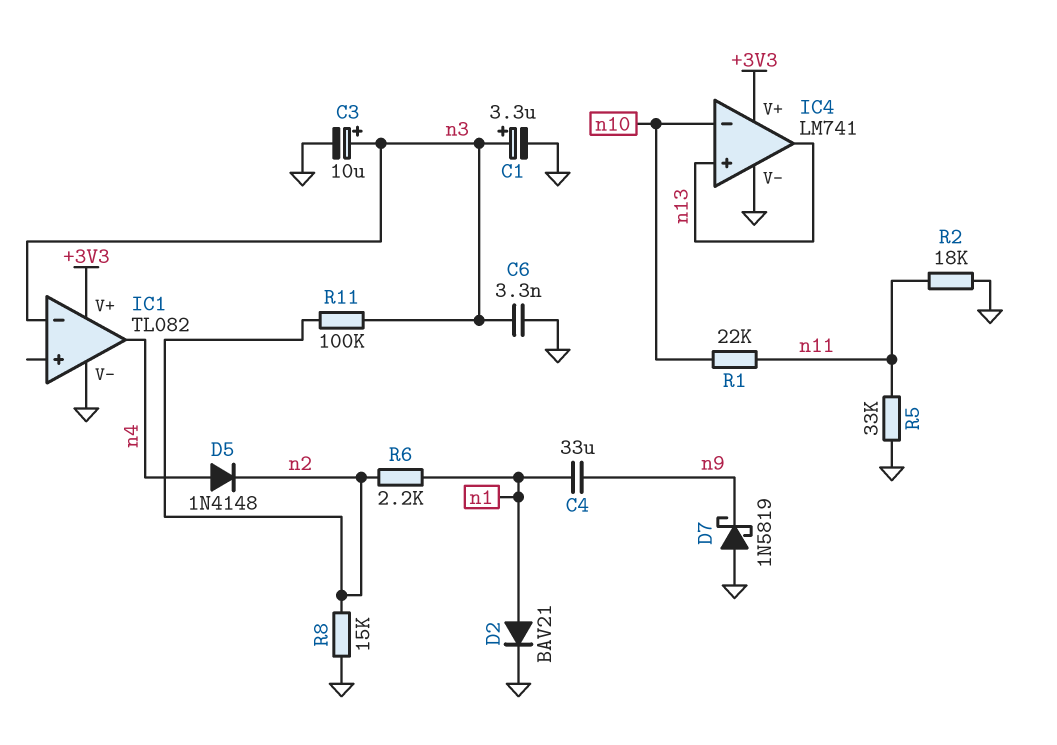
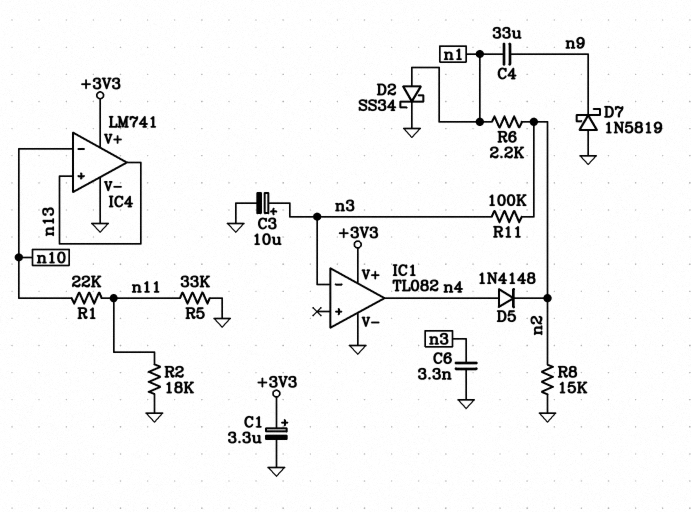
C1: 3.3uF (plus n3, minus GND) -> 3.3uF (plus +3V3, minus GND)
D2: diode BAV21 (A n1, K GND) -> schottky SS34 (A n1, K GND)

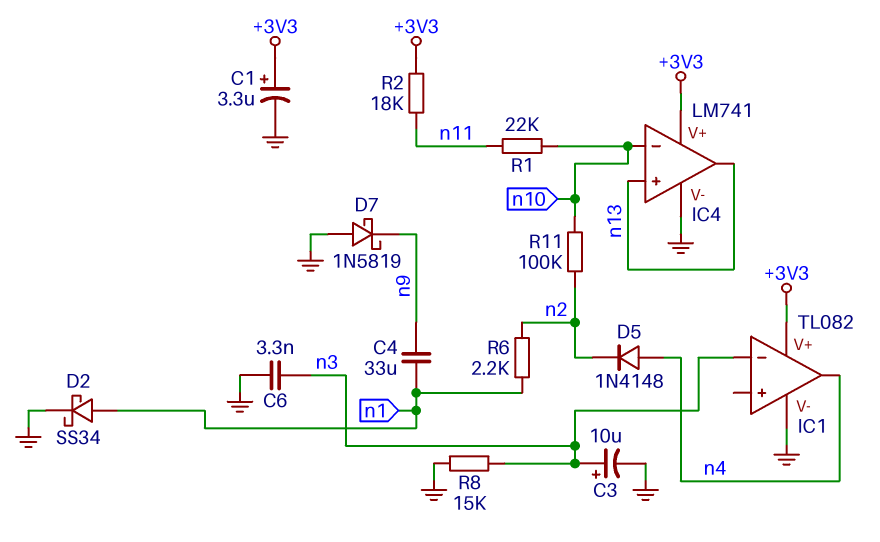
R2: 18k (GND, n11) -> 18k (+3V3, n11)
R5: 33k (GND, n11) -> none
R8: 15k (GND, n2) -> 15k (GND, n3)
R11: 100k (n2, n3) -> 100k (n2, n10)

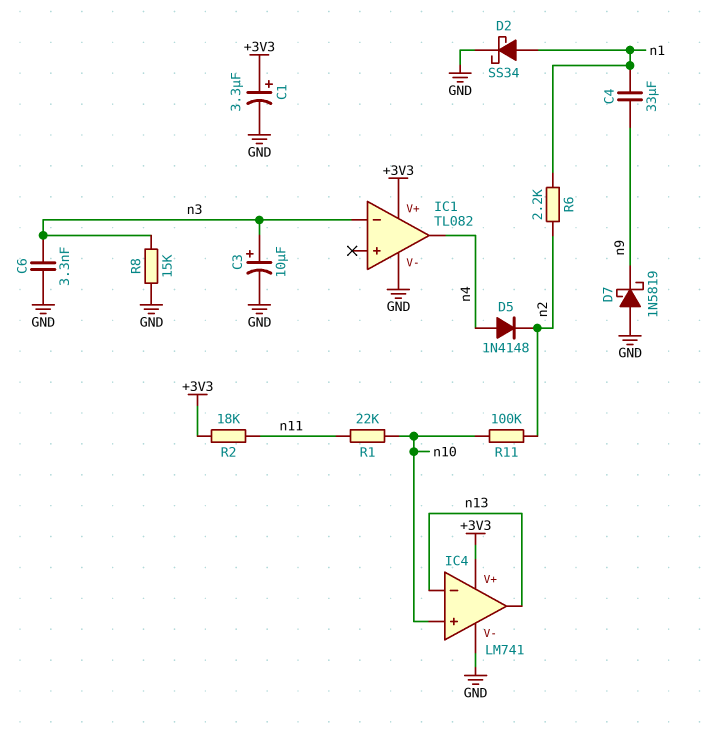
IC4 pin in+: n13 -> n10
IC4 pin in-: n10 -> n13

